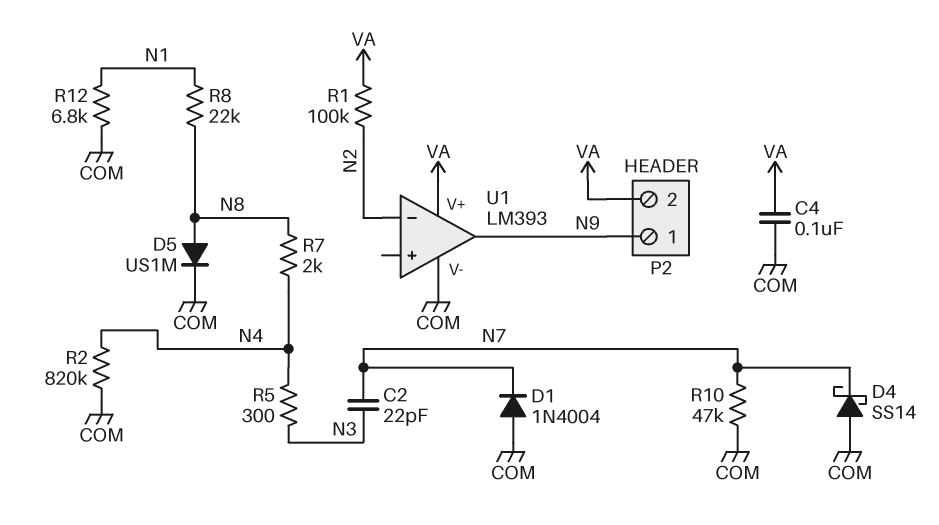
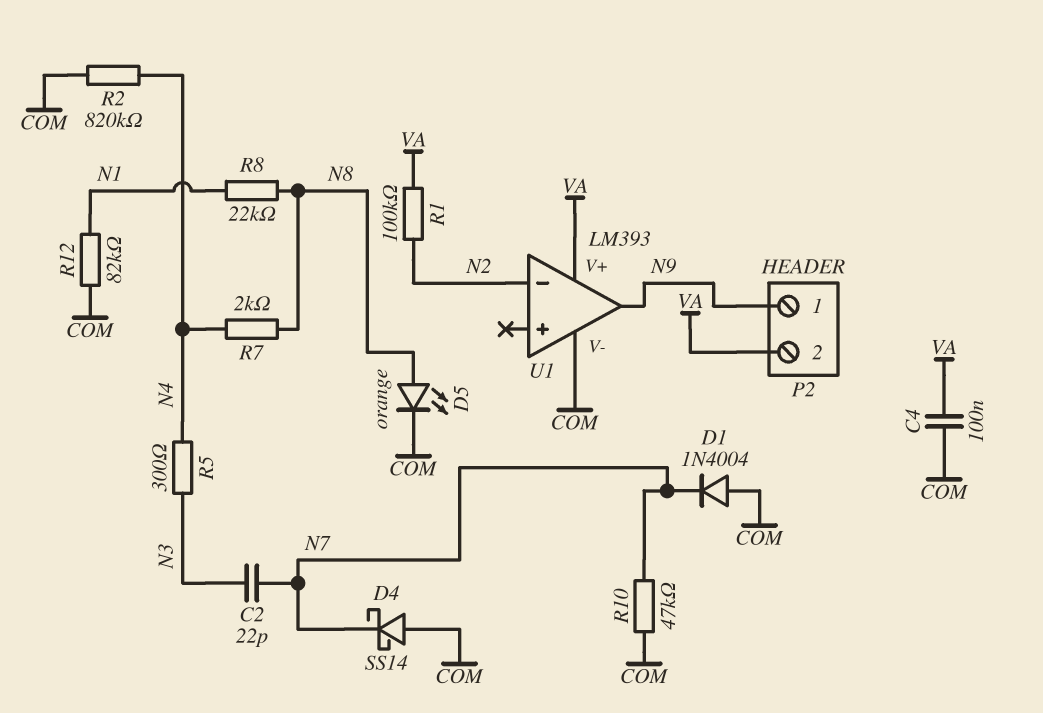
D5: diode US1M (A N8, K COM) -> LED orange (A N8, K COM)
R12: 6.8k (COM, N1) -> 82k (COM, N1)

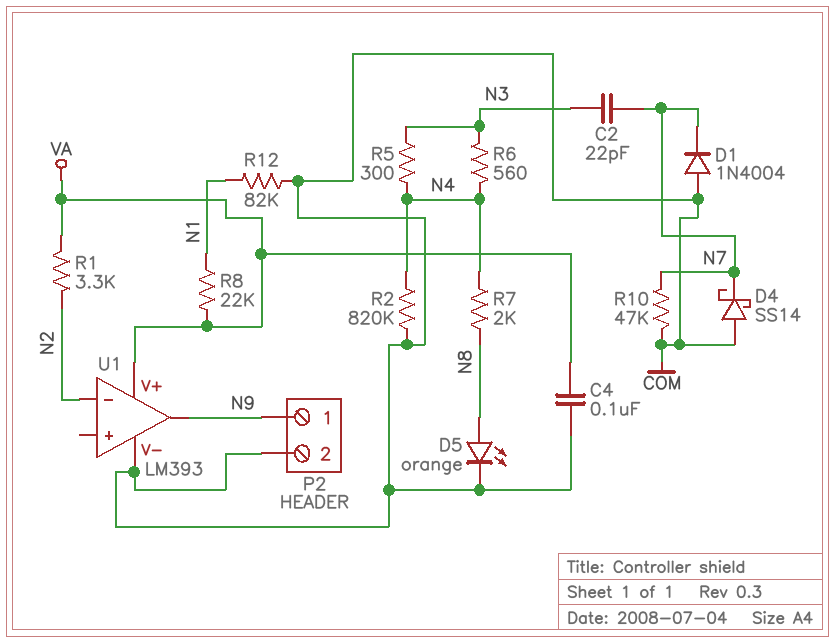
P2 pin 2: VA -> COM
R1: 100k (N2, VA) -> 3.3k (N2, VA)
R6: none -> 560 (N3, N4)
R8: 22k (N1, N8) -> 22k (N1, VA)

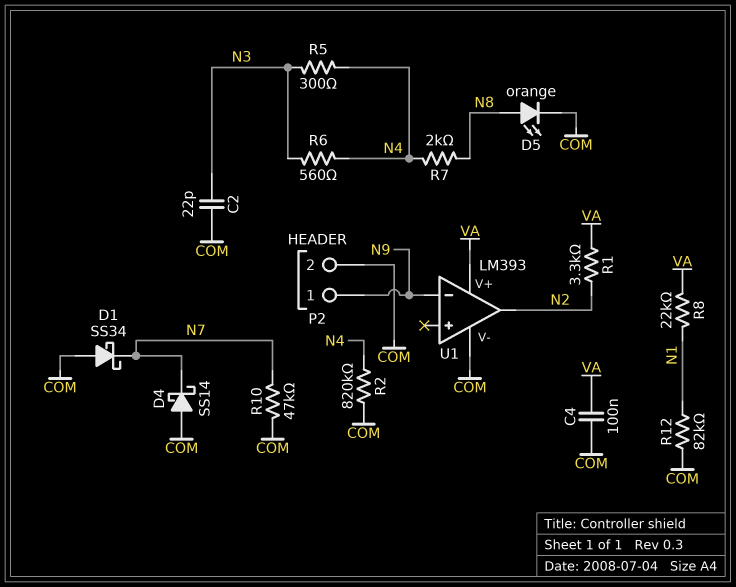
C2: 22pF (N3, N7) -> 22pF (COM, N3)
D1: diode 1N4004 (A COM, K N7) -> schottky SS34 (A COM, K N7)
U1 pin in-: N2 -> N9
U1 pin out: N9 -> N2

